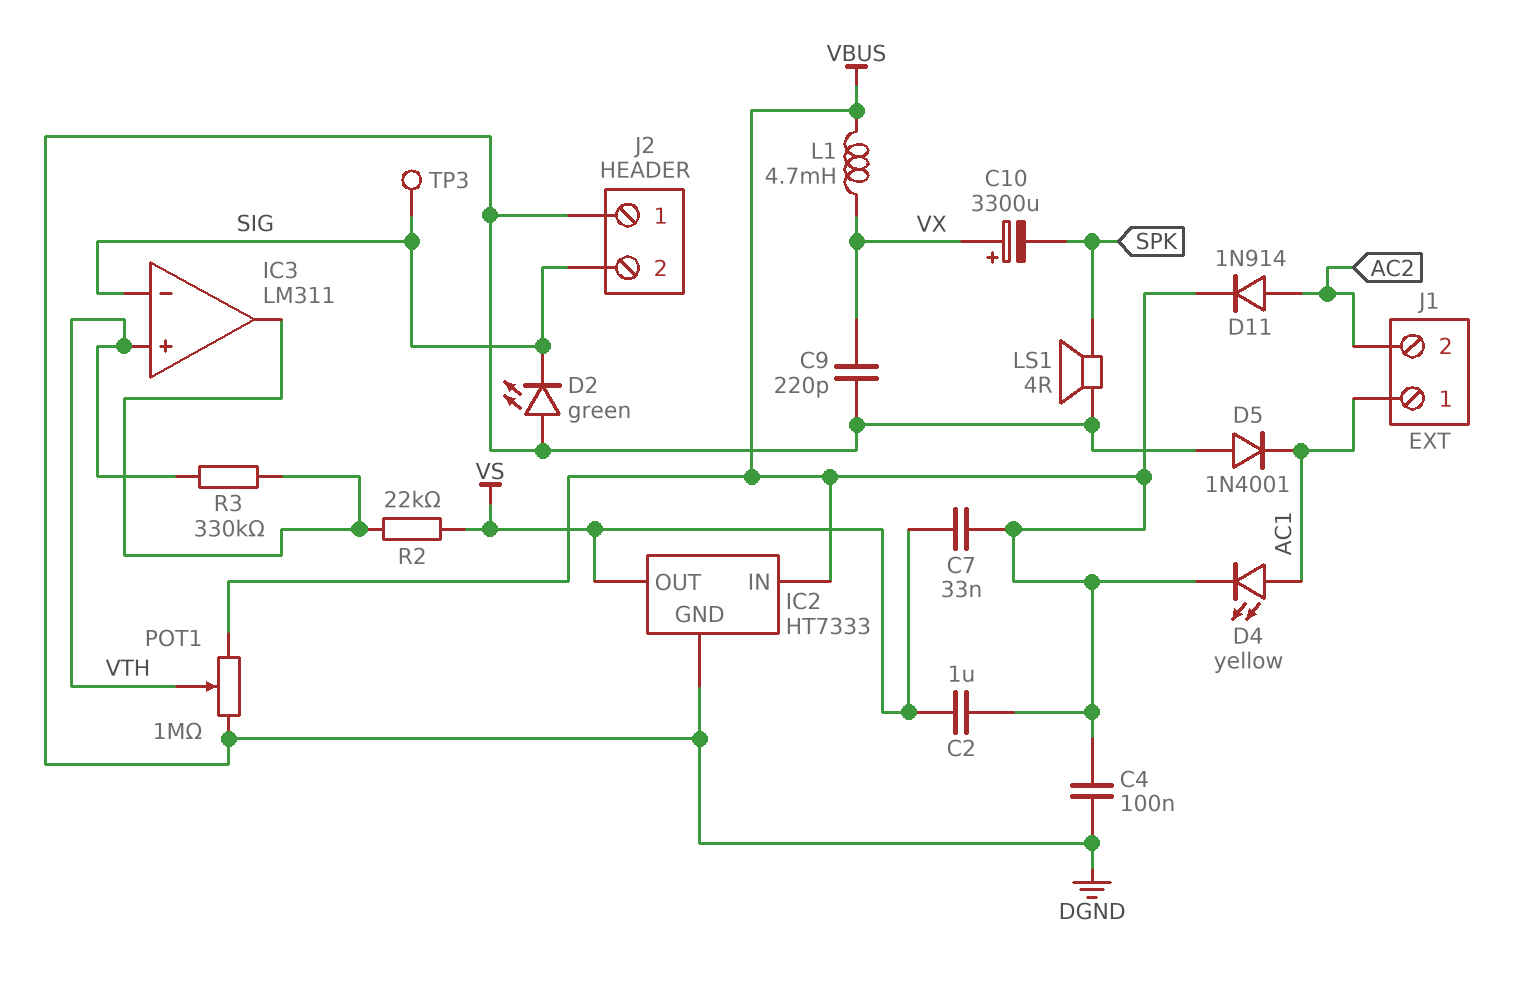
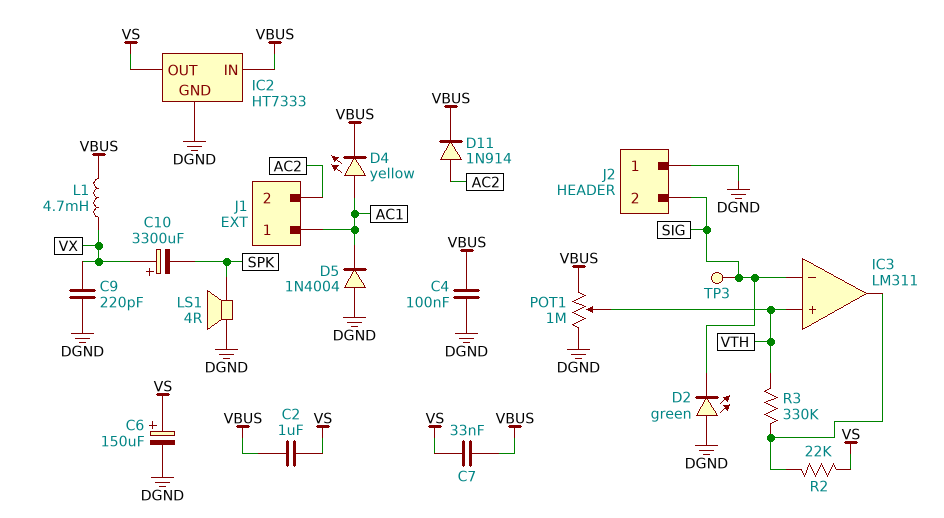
C6: none -> 150uF (plus VS, minus DGND)
D5: diode 1N4001 (A DGND, K AC1) -> diode 1N4004 (A DGND, K AC1)

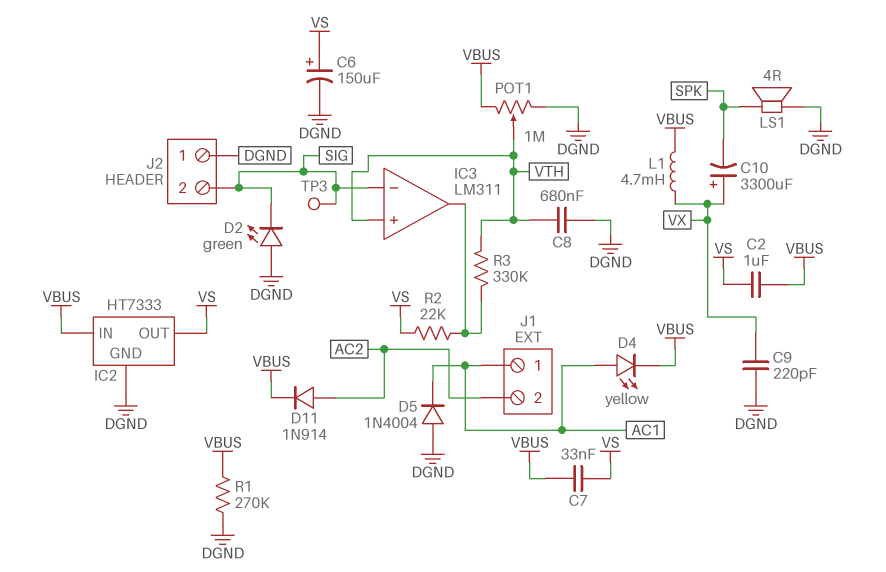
C4: 100nF (DGND, VBUS) -> none
C8: none -> 680nF (DGND, VTH)
R1: none -> 270k (DGND, VBUS)

